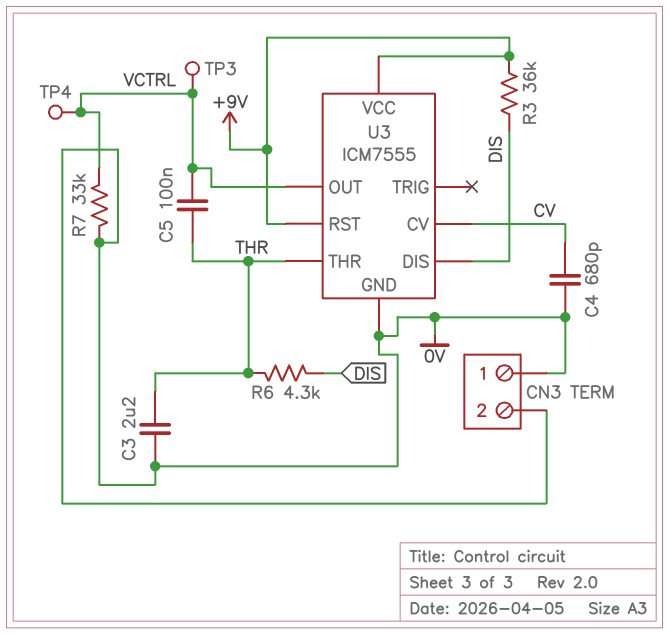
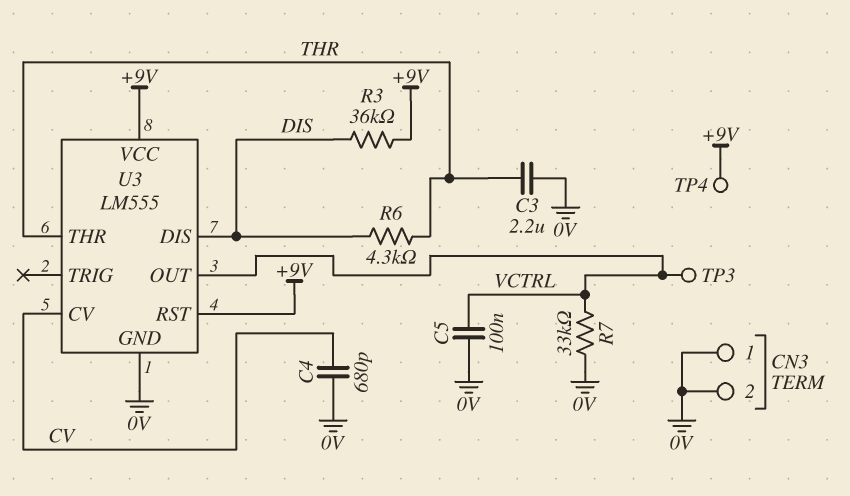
C5: 100nF (THR, VCTRL) -> 100nF (0V, VCTRL)
TP4: test point (VCTRL) -> test point (+9V)
U3: ICM7555 -> LM555

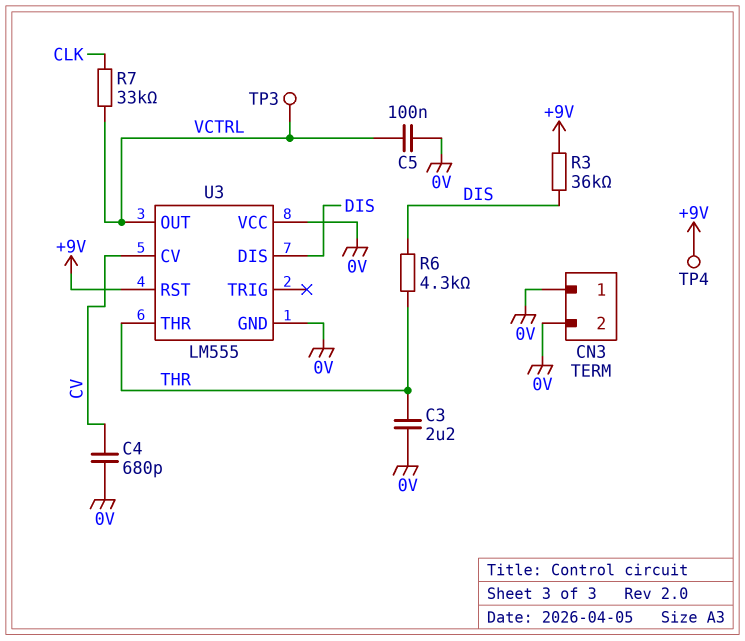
R7: 33k (0V, VCTRL) -> 33k (CLK, VCTRL)
U3 pin VCC: +9V -> 0V

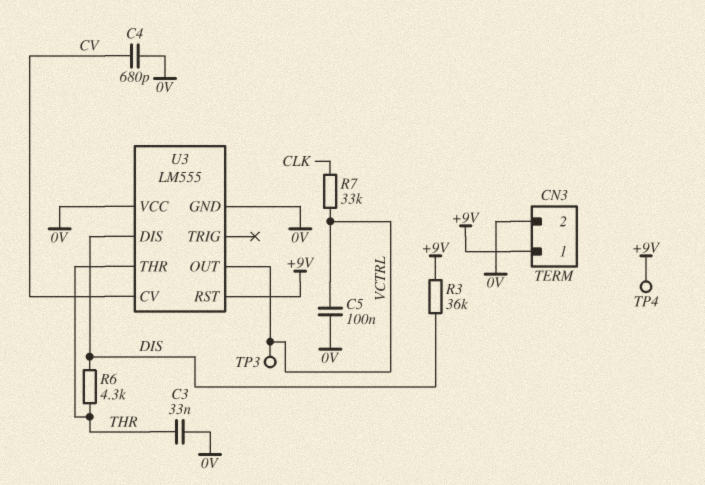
C3: 2.2uF (0V, THR) -> 33nF (0V, THR)
CN3 pin 1: 0V -> +9V

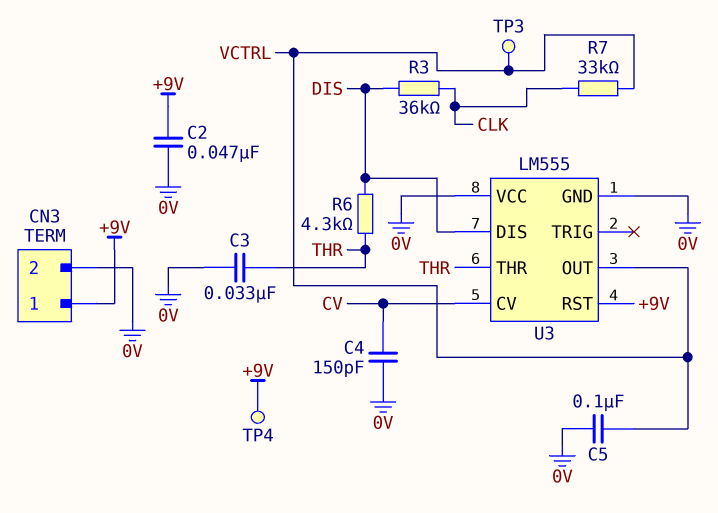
C2: none -> 47nF (+9V, 0V)
C4: 680pF (0V, CV) -> 150pF (0V, CV)
R3: 36k (+9V, DIS) -> 36k (CLK, DIS)

